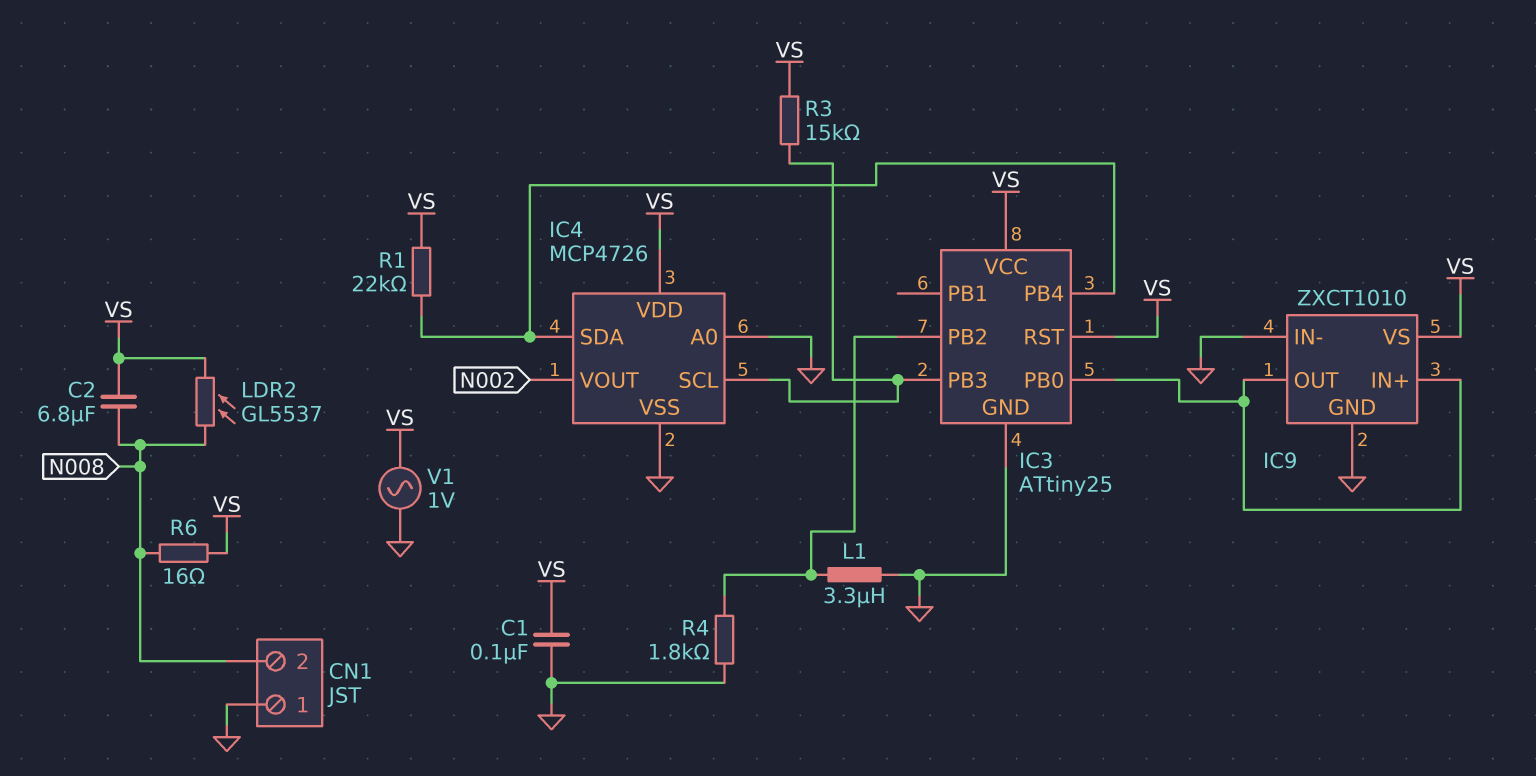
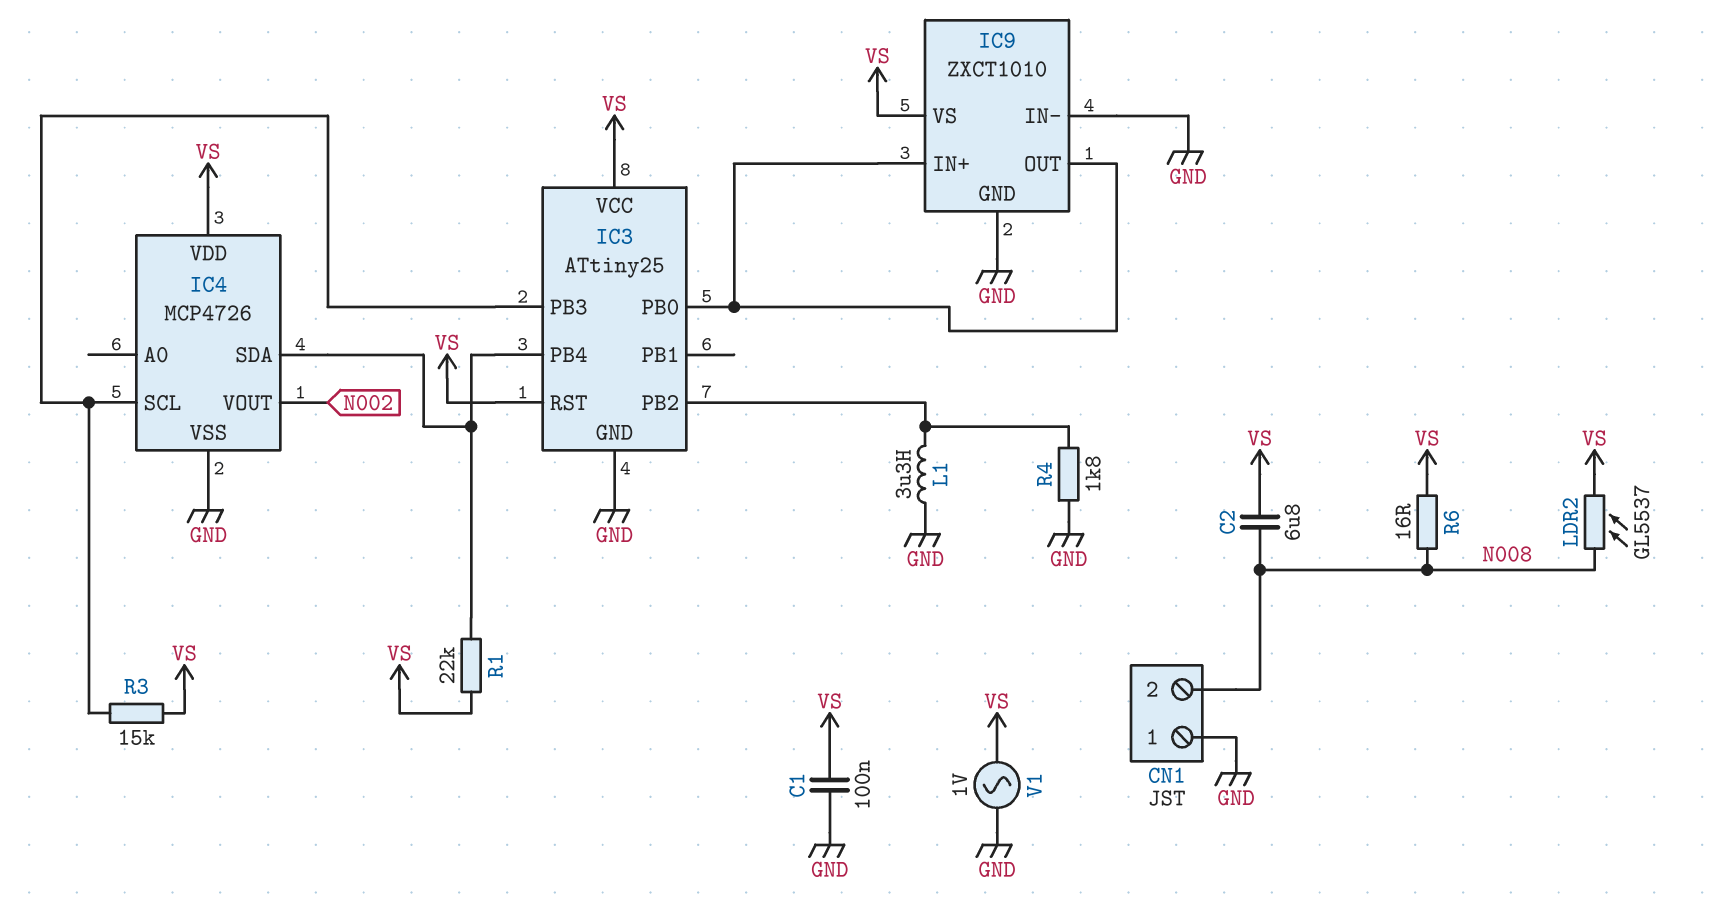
IC4 pin A0: GND -> none

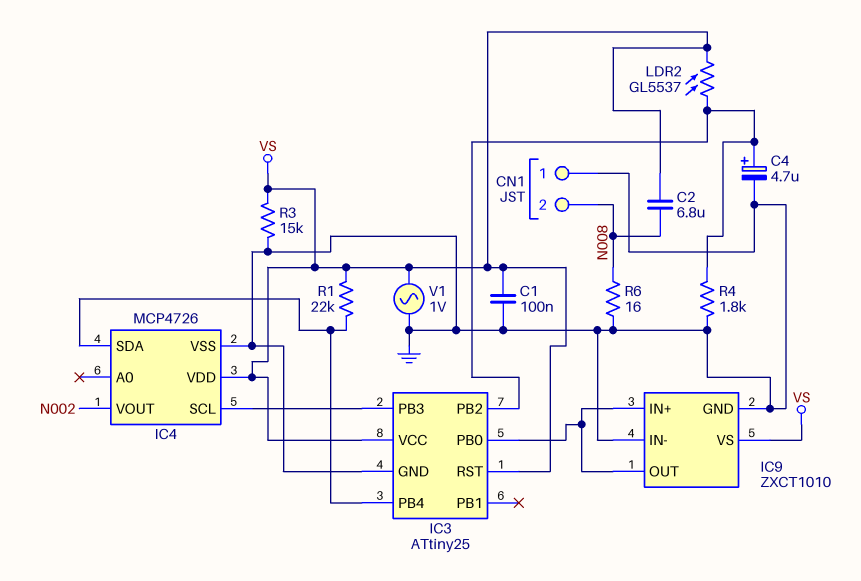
C4: none -> 4.7uF (plus IC3/PB2, minus GND)
L1: 3.3uH (GND, IC3/PB2) -> none
LDR2: GL5537 (N008, VS) -> GL5537 (IC3/PB2, VS)
R3: 15k (IC3/PB3, VS) -> 15k (GND, VS)
R6: 16 (N008, VS) -> 16 (GND, N008)

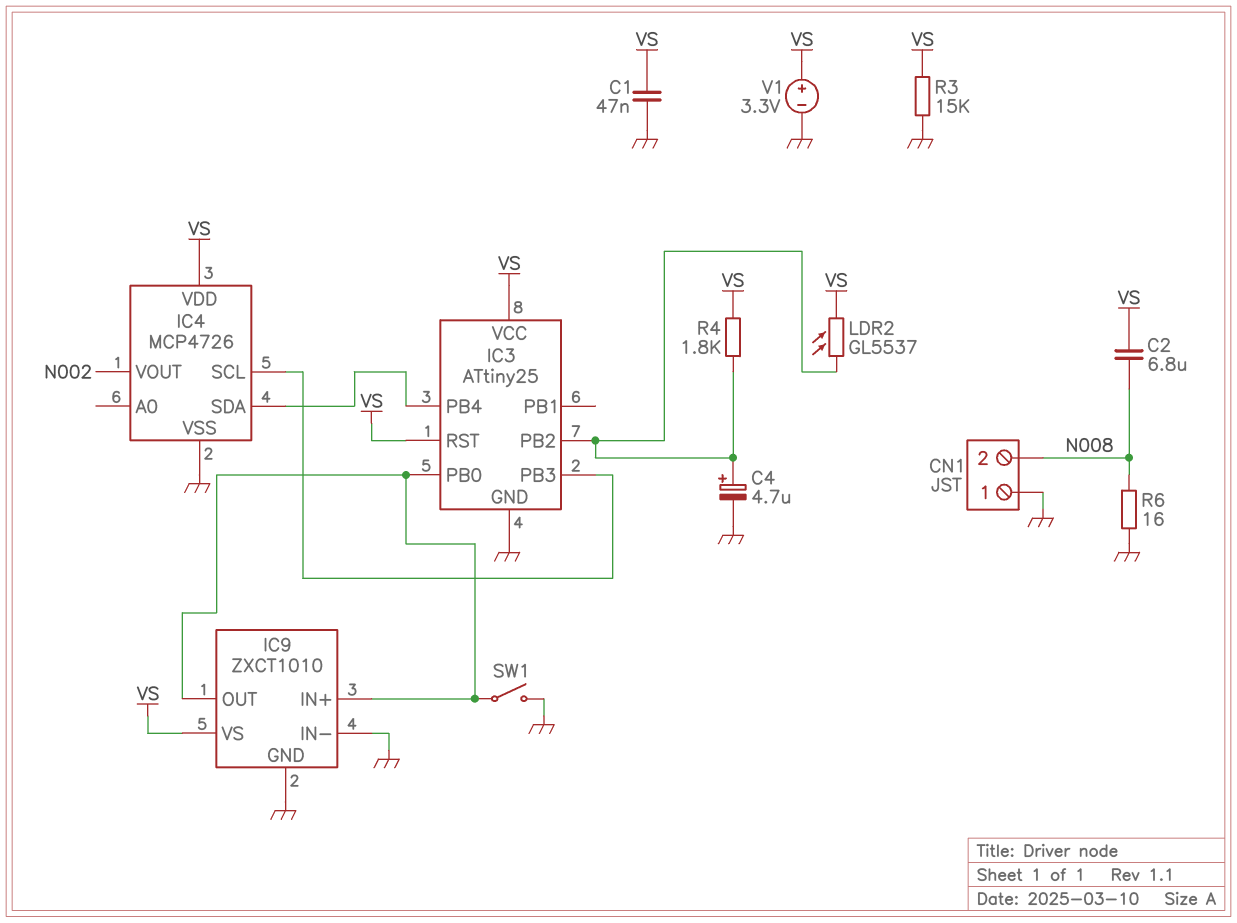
C1: 100nF (GND, VS) -> 47nF (GND, VS)
R1: 22k (IC3/PB4, VS) -> none
R4: 1.8k (GND, IC3/PB2) -> 1.8k (IC3/PB2, VS)
SW1: none -> switch (GND, IC3/PB0)
V1: AC 1V (GND, VS) -> 3.3V (plus VS, minus GND)

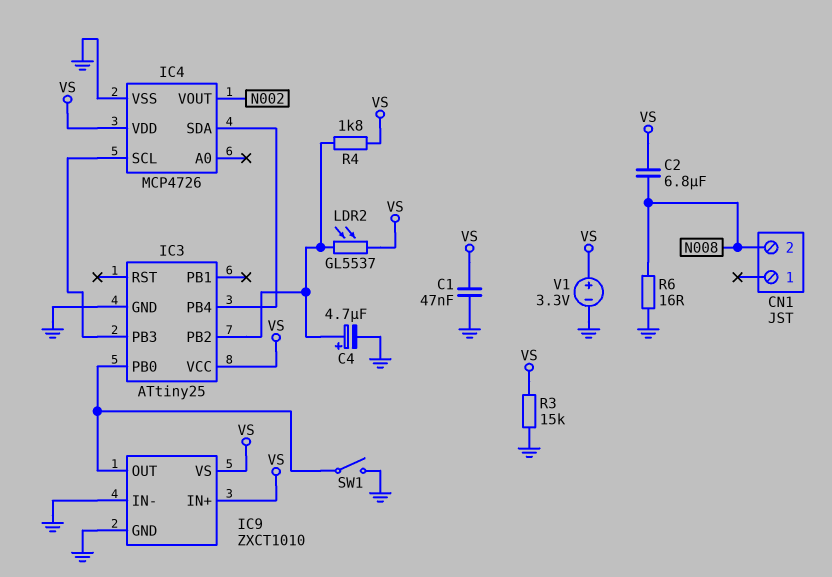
CN1 pin 1: GND -> none
IC3 pin RST: VS -> none
IC9 pin IN+: IC3/PB0 -> VS

